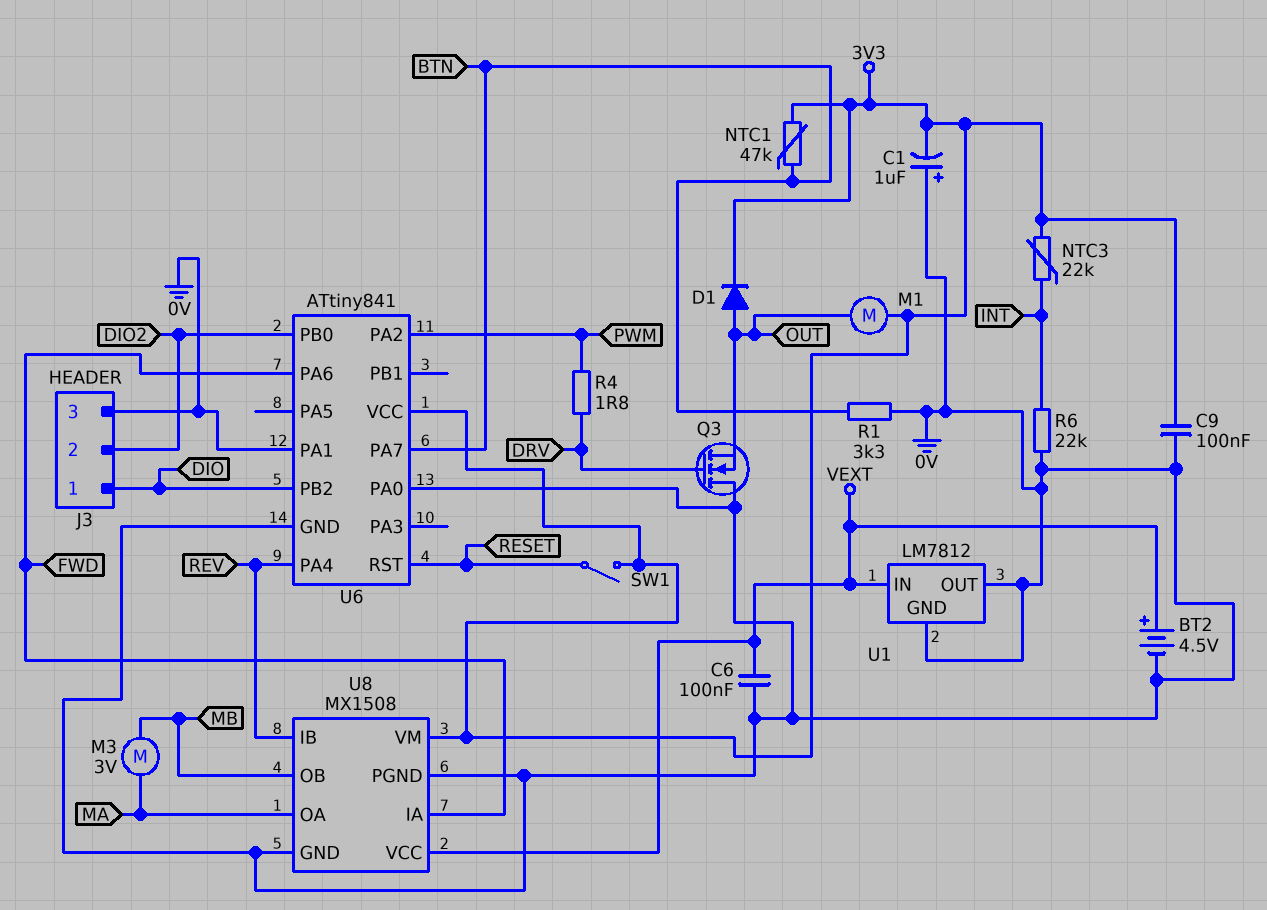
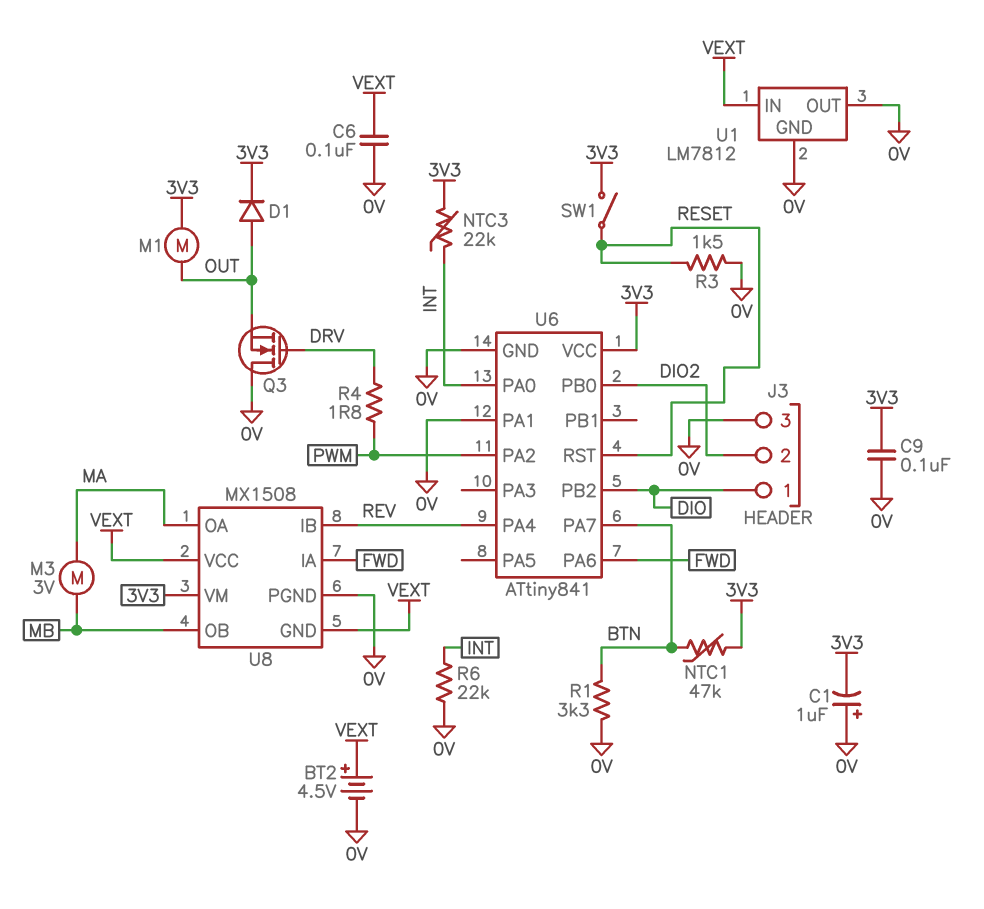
R3: none -> 1.5k (0V, RESET)
U6 pin PA0: 0V -> INT
U8 pin GND: 0V -> VEXT

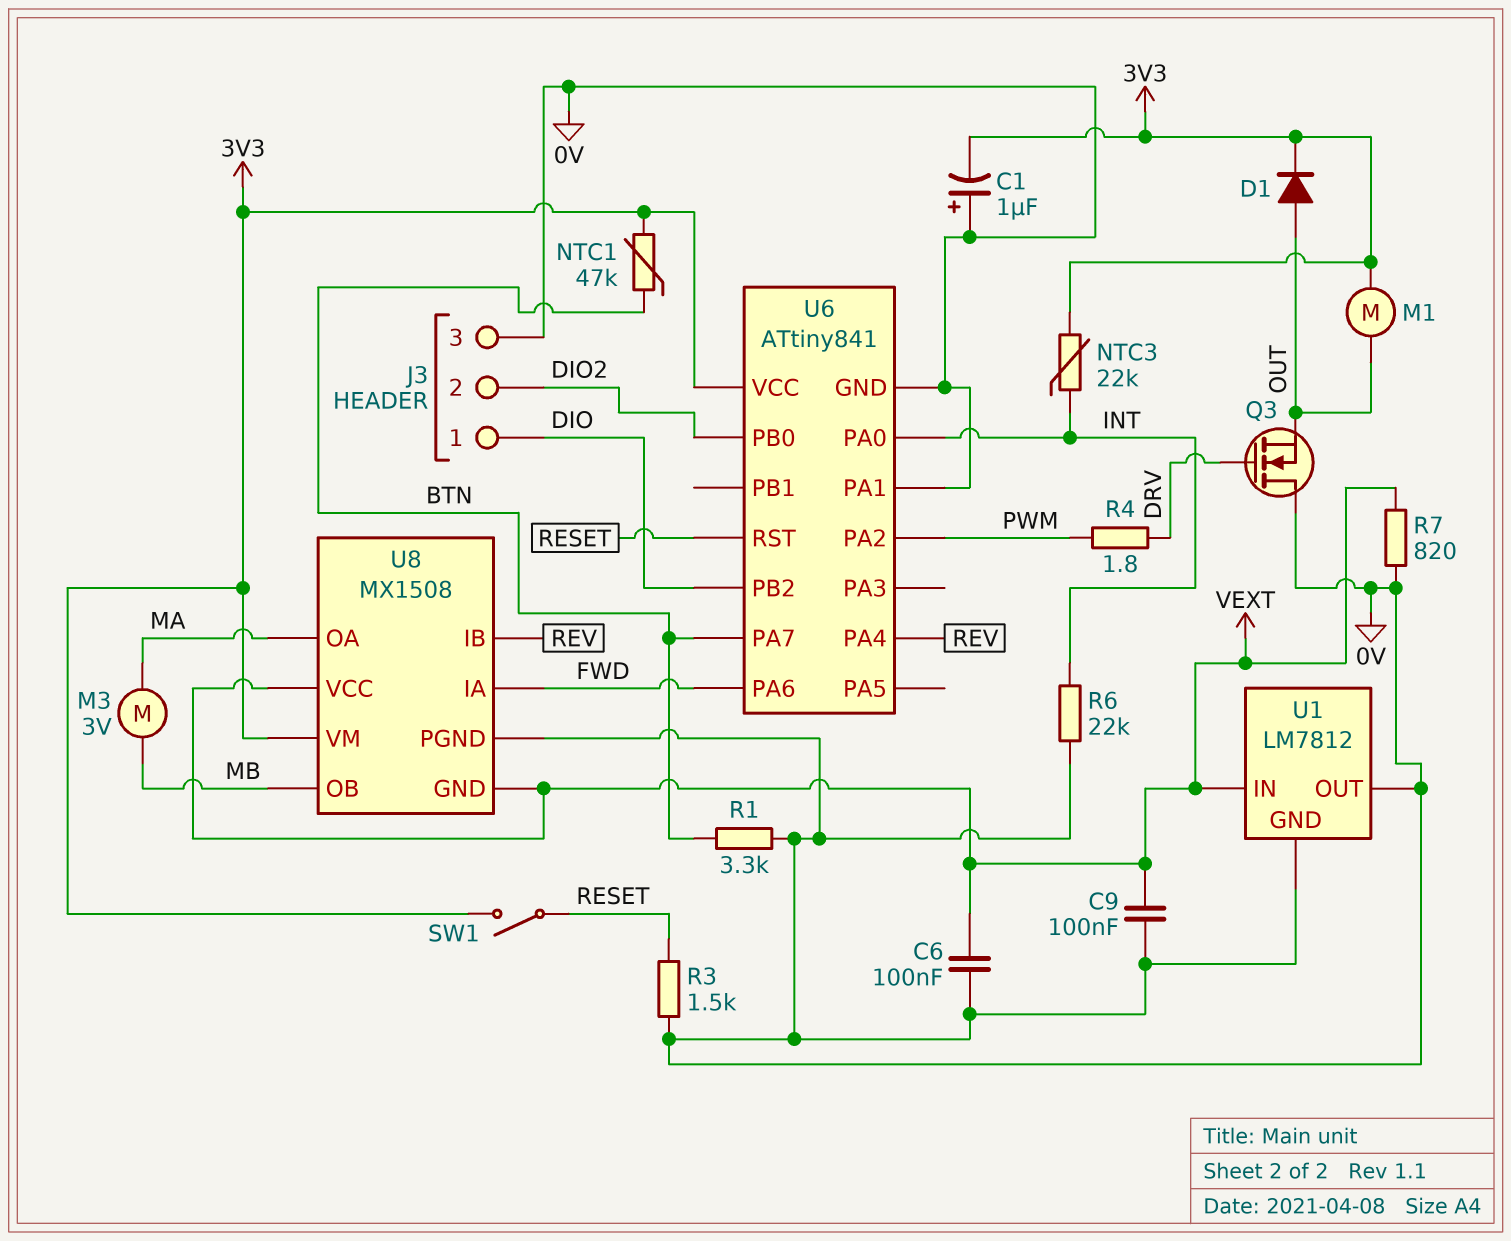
BT2: 4.5V (plus VEXT, minus 0V) -> none
C9: 100nF (0V, 3V3) -> 100nF (0V, VEXT)
R7: none -> 820 (0V, VEXT)

